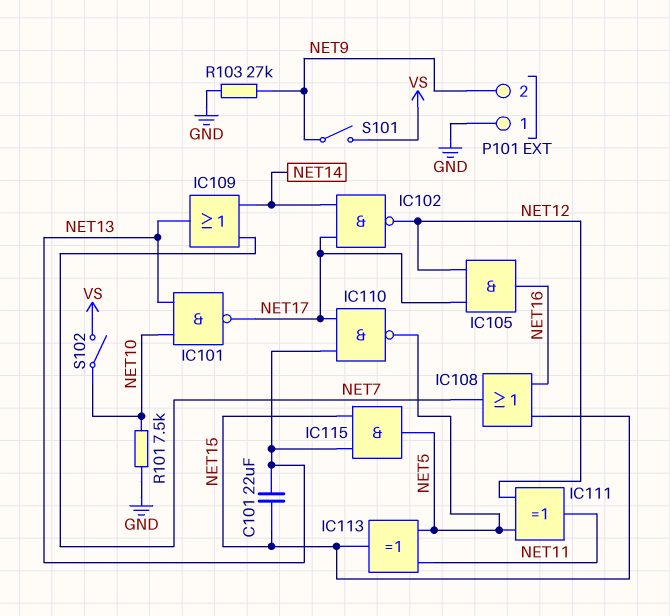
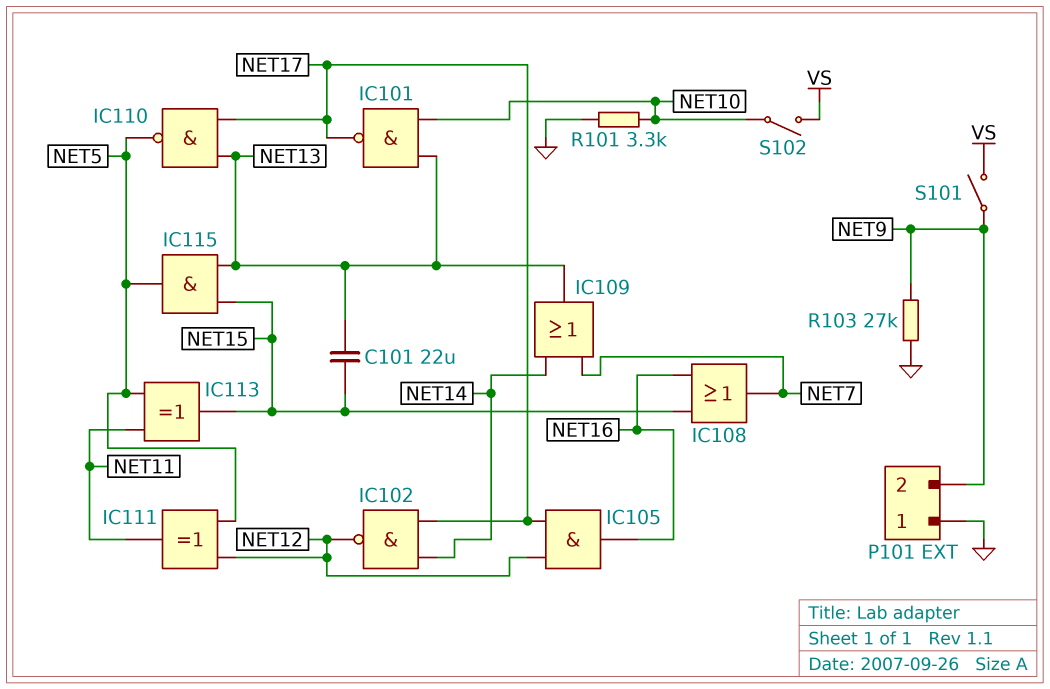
R101: 7.5k (GND, NET10) -> 3.3k (GND, NET10)

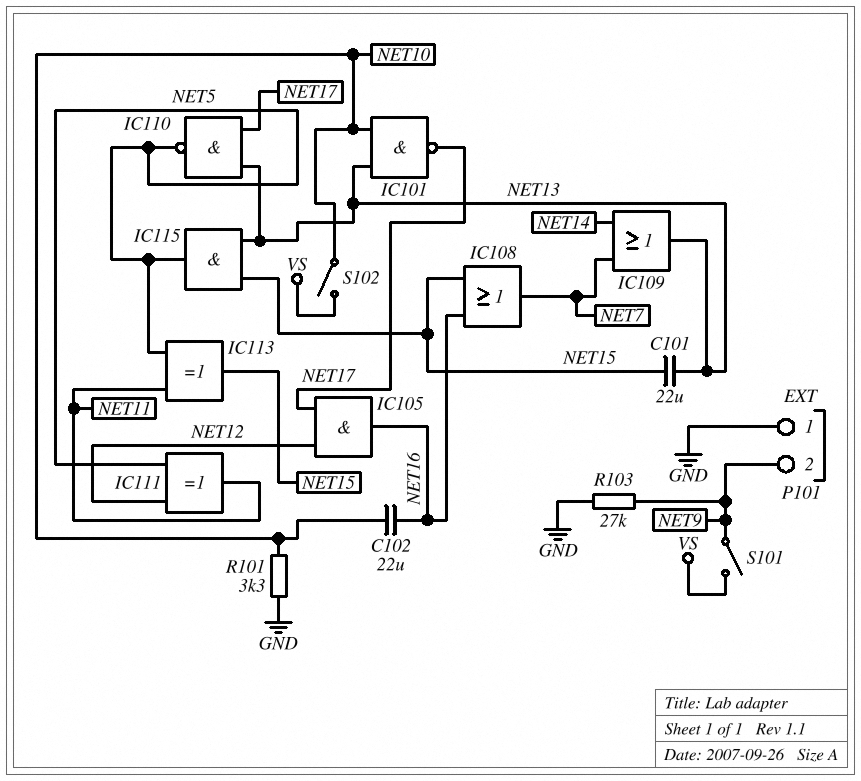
C102: none -> 22uF (NET10, NET16)
IC102: NAND (in NET14, in NET17, out NET12) -> none

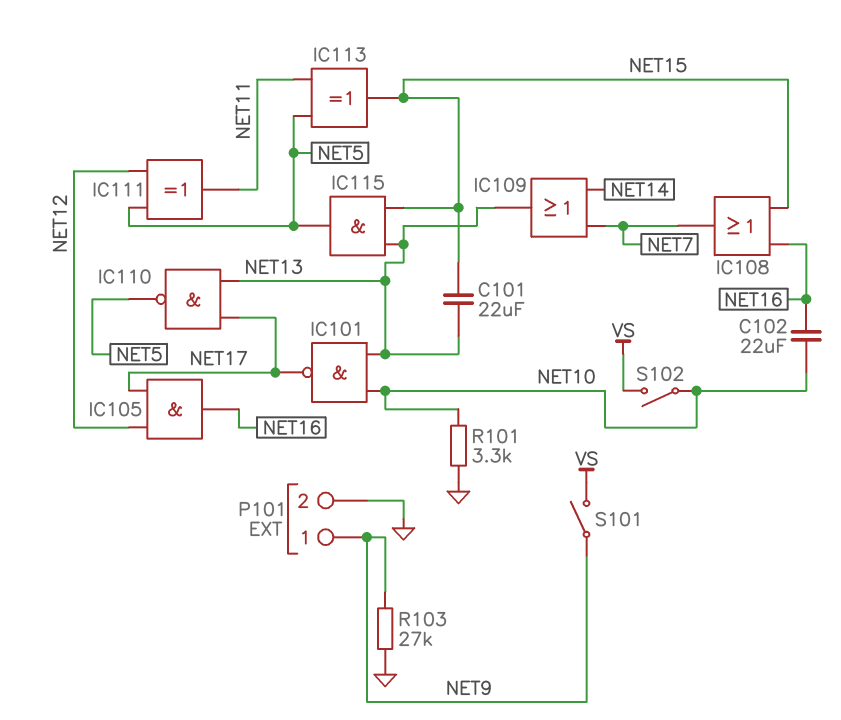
P101 pin 1: GND -> NET9
P101 pin 2: NET9 -> GND

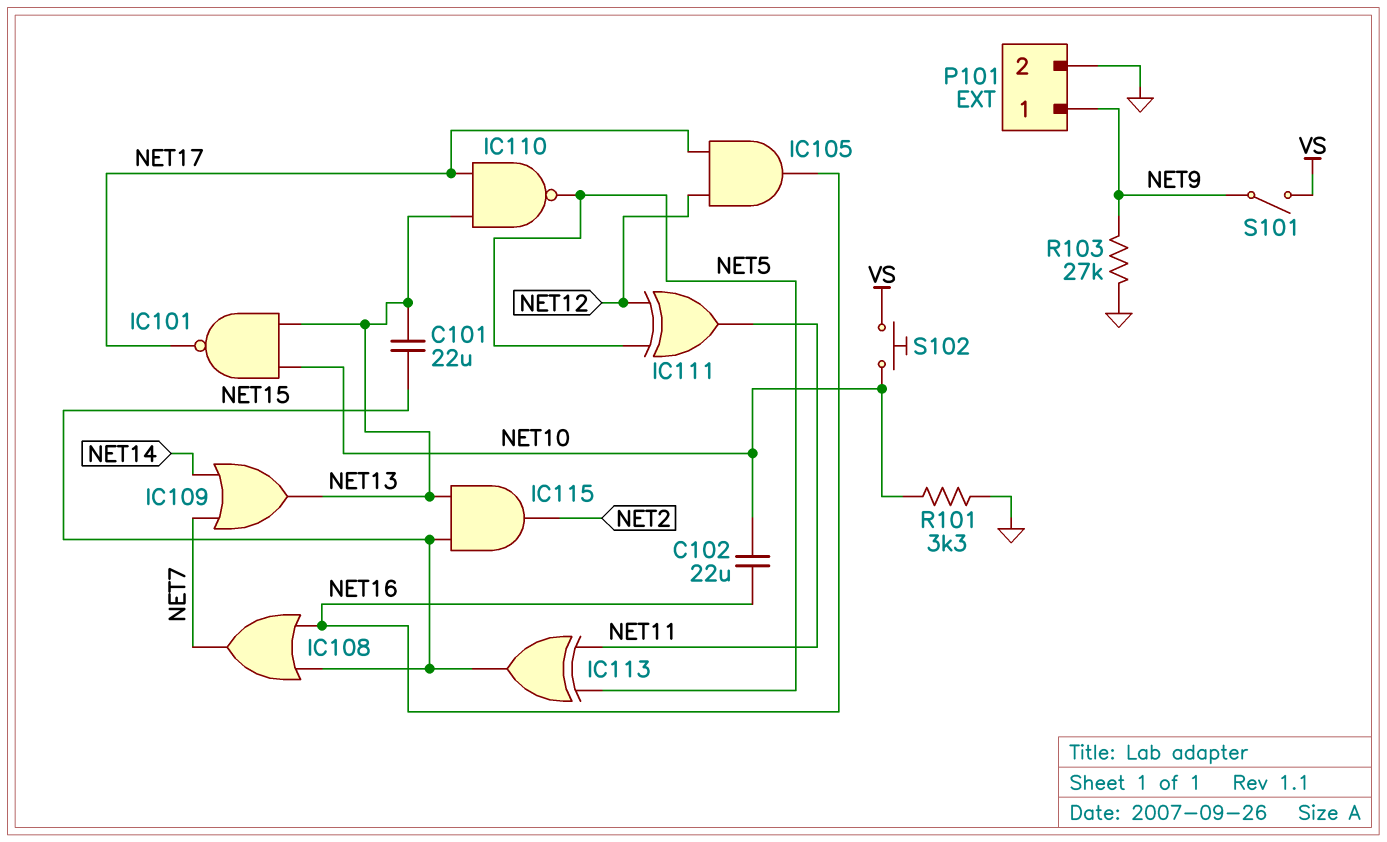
IC115: AND (in NET13, in NET15, out NET5) -> AND (in NET13, in NET15, out NET2)
S102: switch (NET10, VS) -> button (NET10, VS)

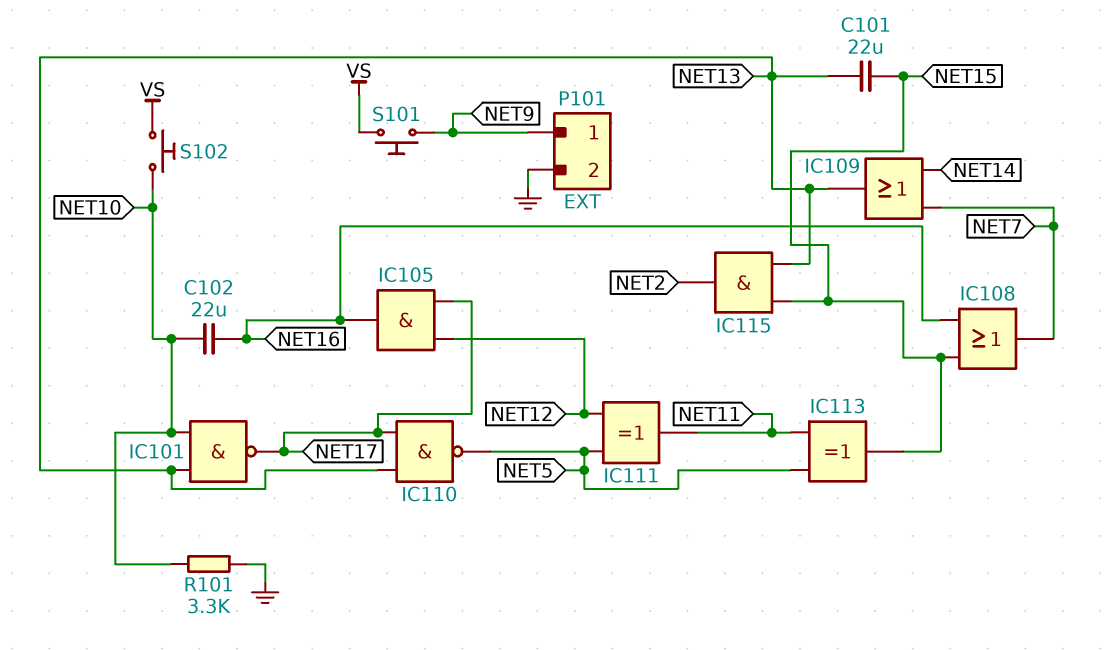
R103: 27k (GND, NET9) -> none
S101: switch (NET9, VS) -> button (NET9, VS)

